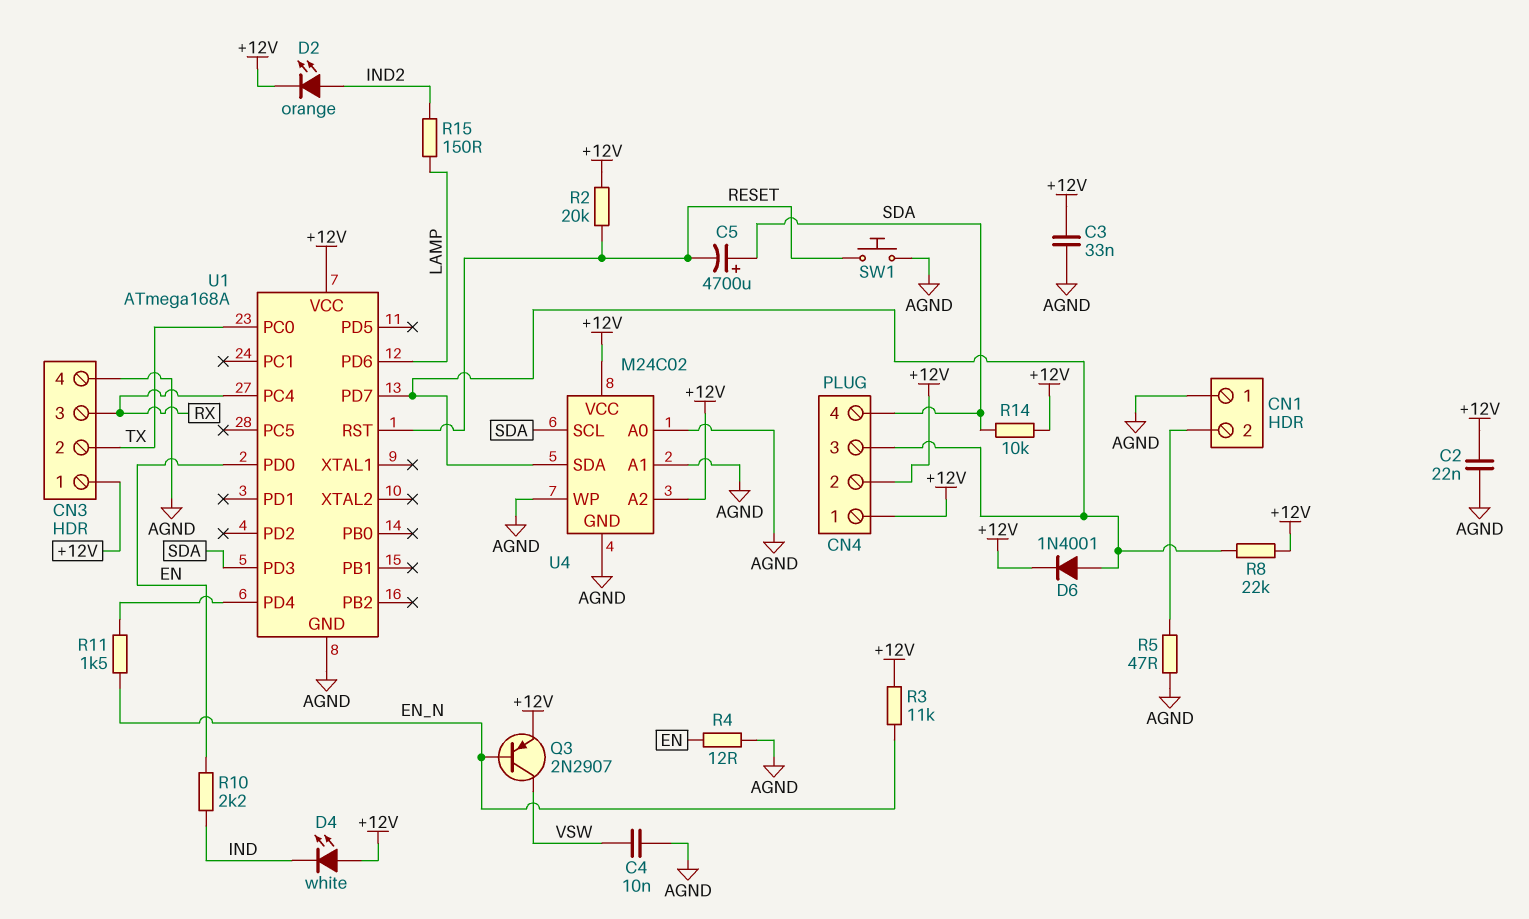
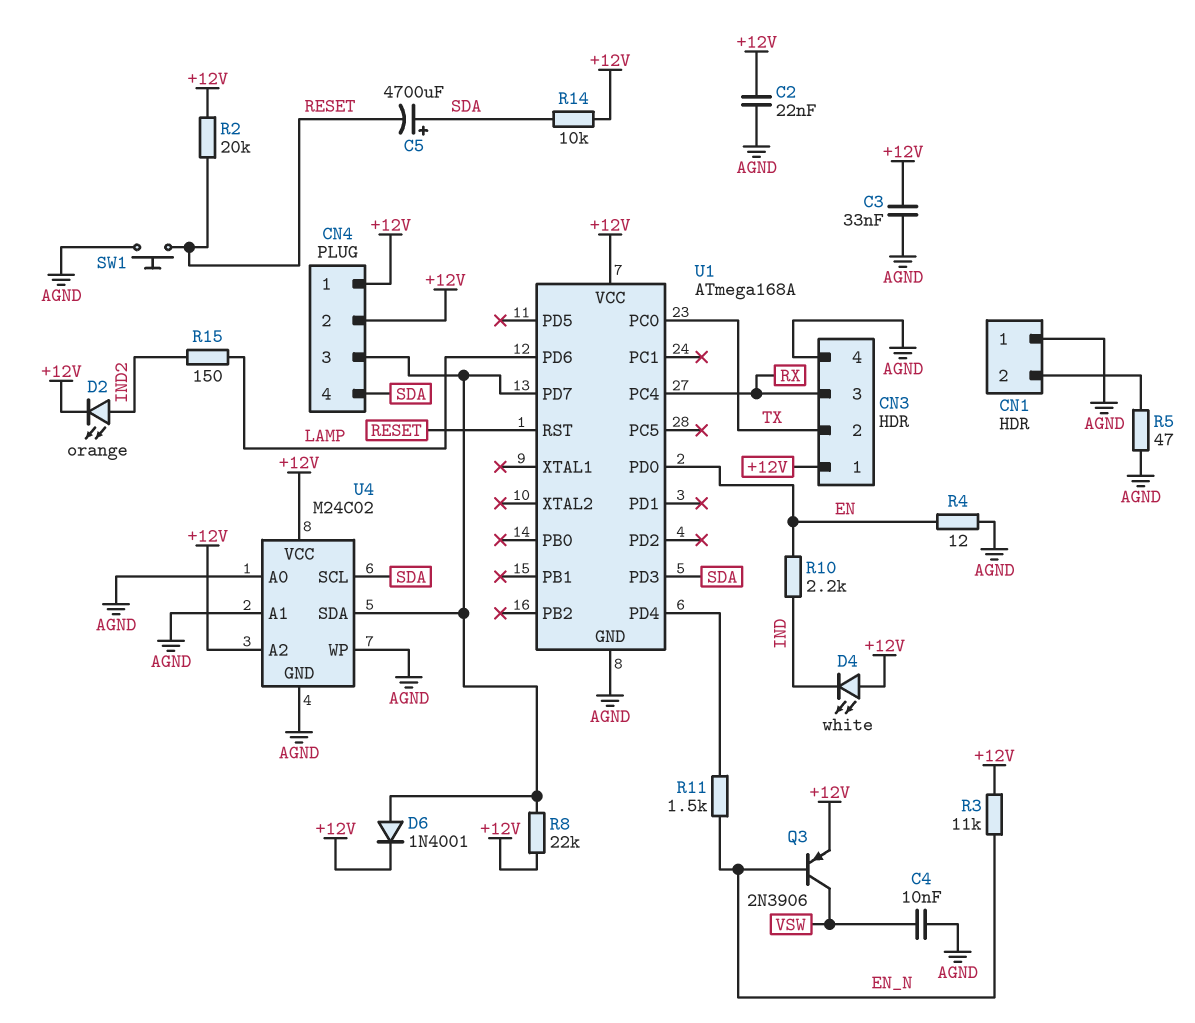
Q3: PNP 2N2907 (B EN_N, C VSW, E +12V) -> PNP 2N3906 (B EN_N, C VSW, E +12V)

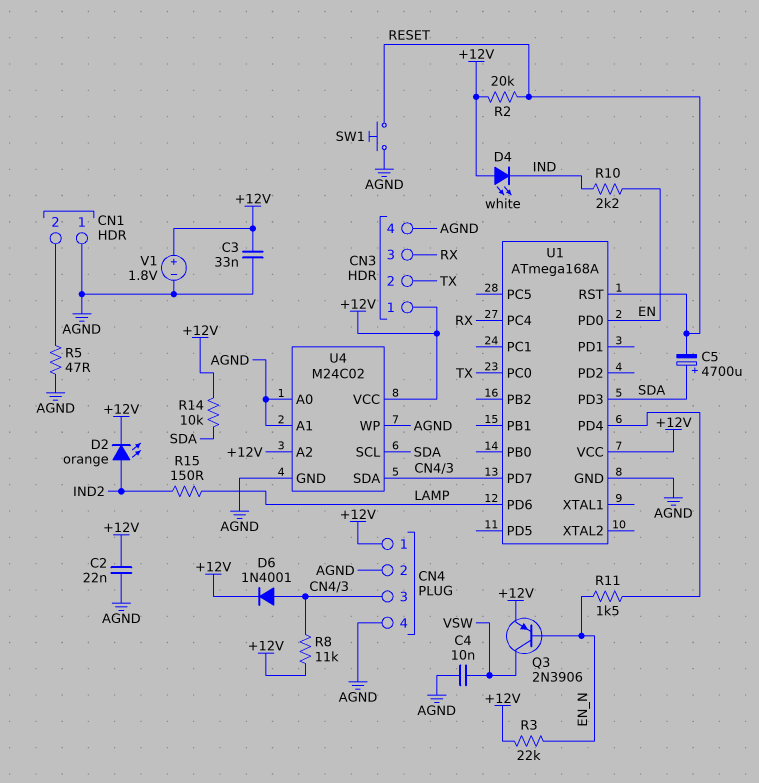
CN4 pin 2: +12V -> AGND
CN4 pin 4: SDA -> AGND
R3: 11k (+12V, EN_N) -> 22k (+12V, EN_N)
R4: 12 (AGND, EN) -> none
R8: 22k (+12V, CN4/3) -> 11k (+12V, CN4/3)
V1: none -> 1.8V (plus +12V, minus AGND)

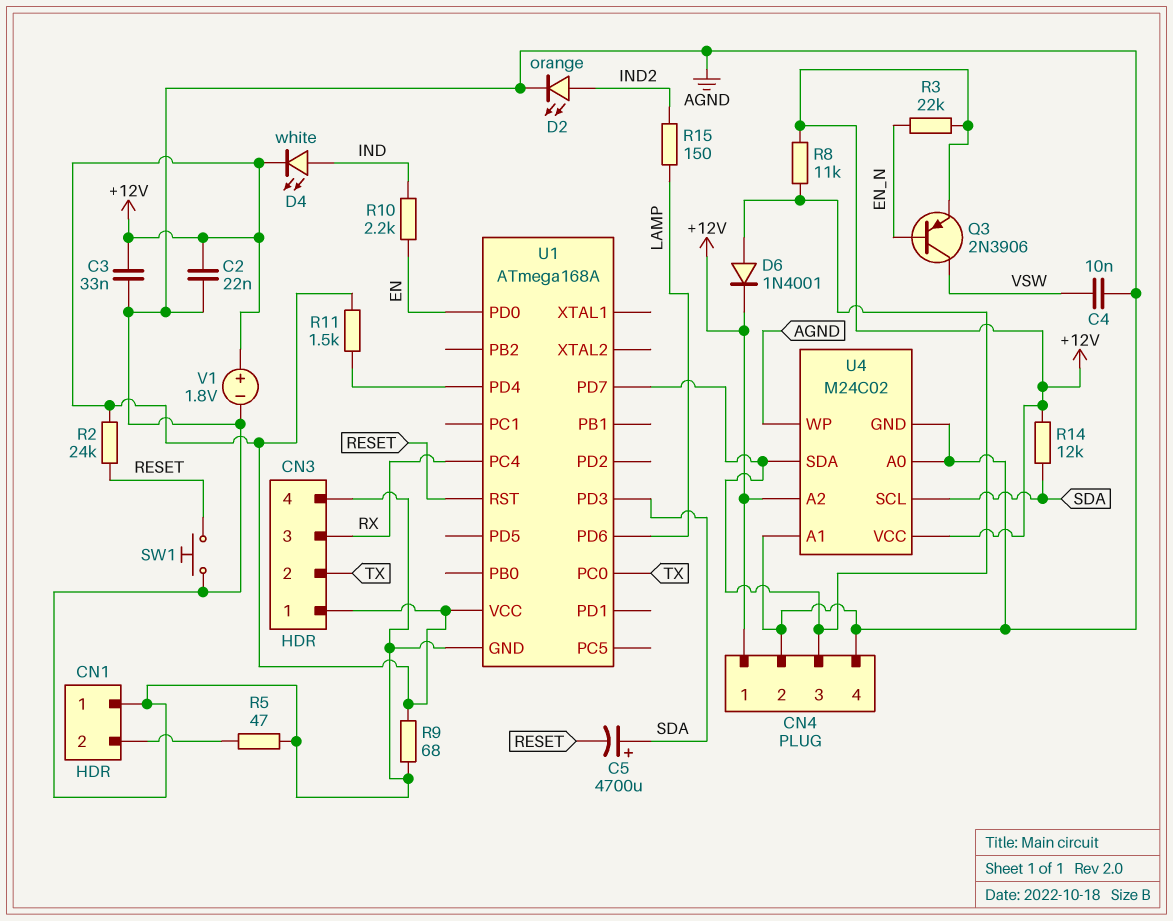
D2: LED orange (A IND2, K +12V) -> LED orange (A IND2, K AGND)
D4: LED white (A +12V, K IND) -> LED white (A IND, K +12V)
R2: 20k (+12V, RESET) -> 24k (+12V, RESET)
R9: none -> 68 (+12V, AGND)
R11: 1.5k (EN_N, U1/PD4) -> 1.5k (+12V, U1/PD4)
R14: 10k (+12V, SDA) -> 12k (+12V, SDA)

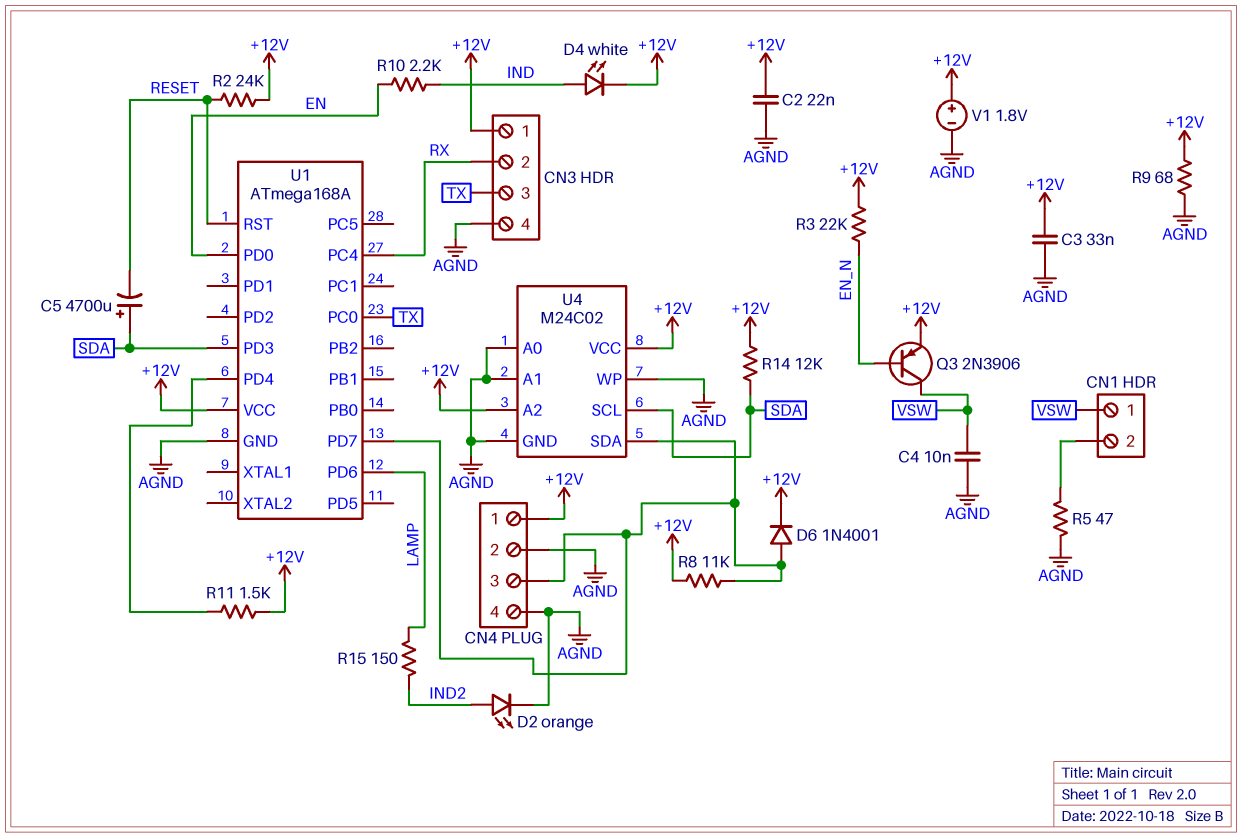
CN1 pin 1: AGND -> VSW
CN3 pin 2: TX -> RX
CN3 pin 3: RX -> TX
SW1: button (AGND, RESET) -> none

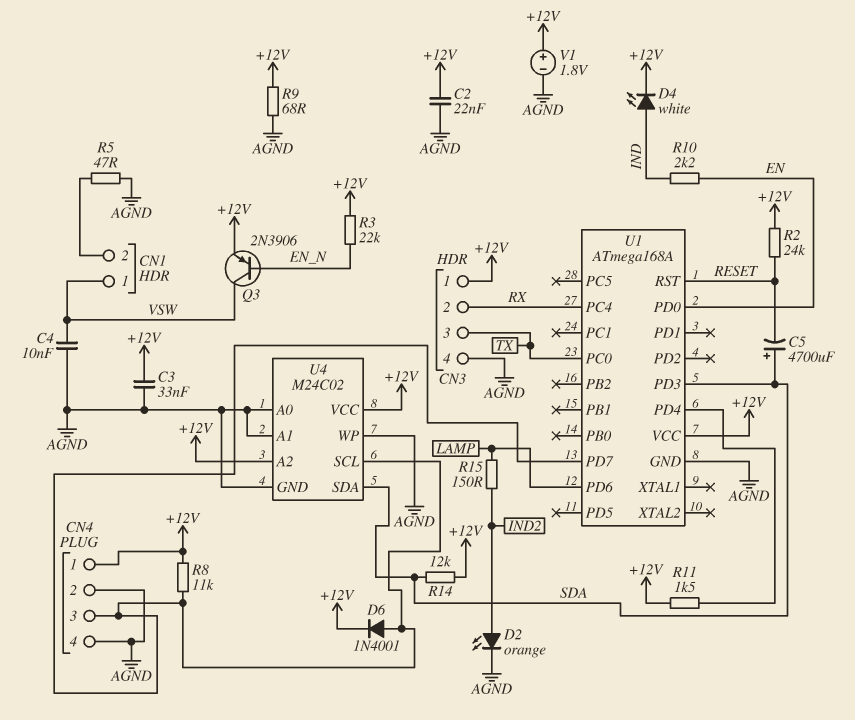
U4 pin SCL: SDA -> CN4/3
U4 pin SDA: CN4/3 -> SDA

